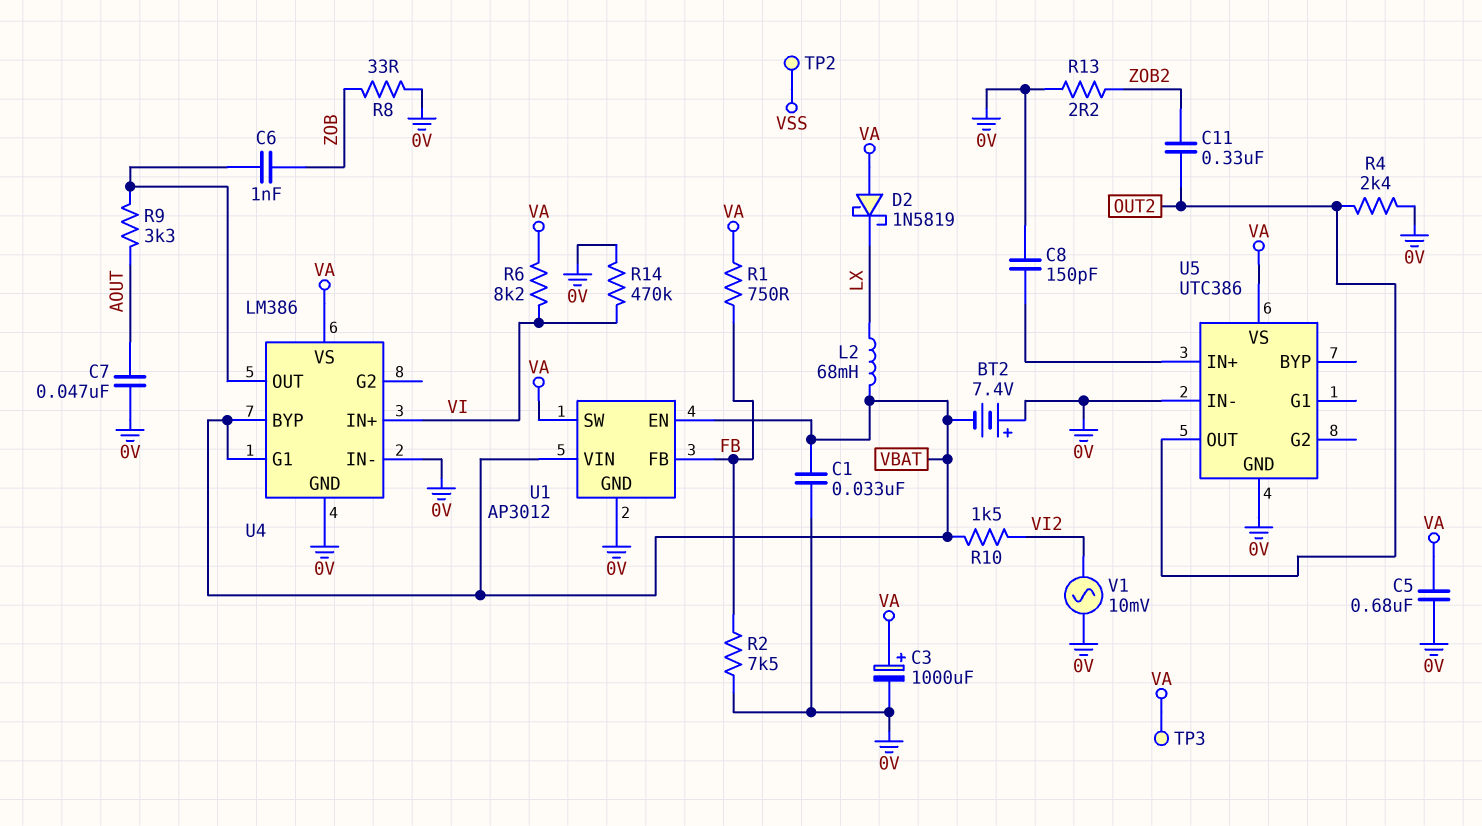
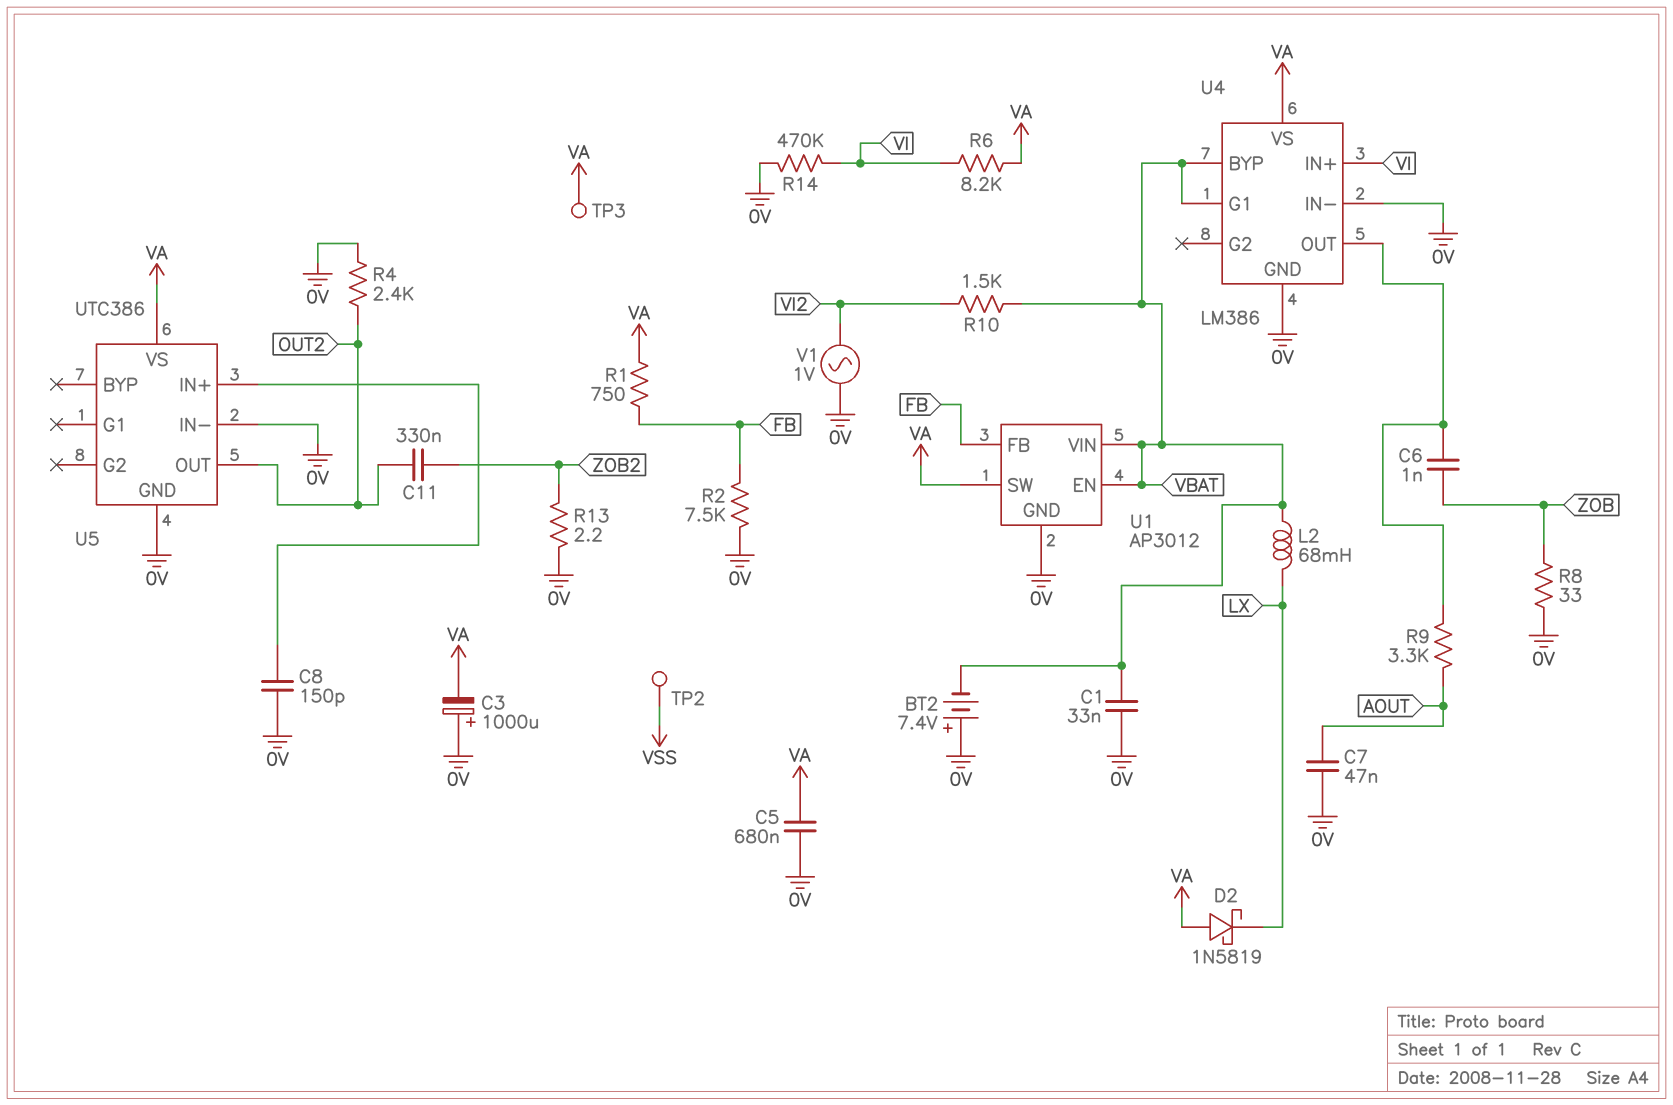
C3: 1000uF (plus VA, minus 0V) -> 1000uF (plus 0V, minus VA)
V1: AC 10mV (0V, VI2) -> AC 1V (0V, VI2)

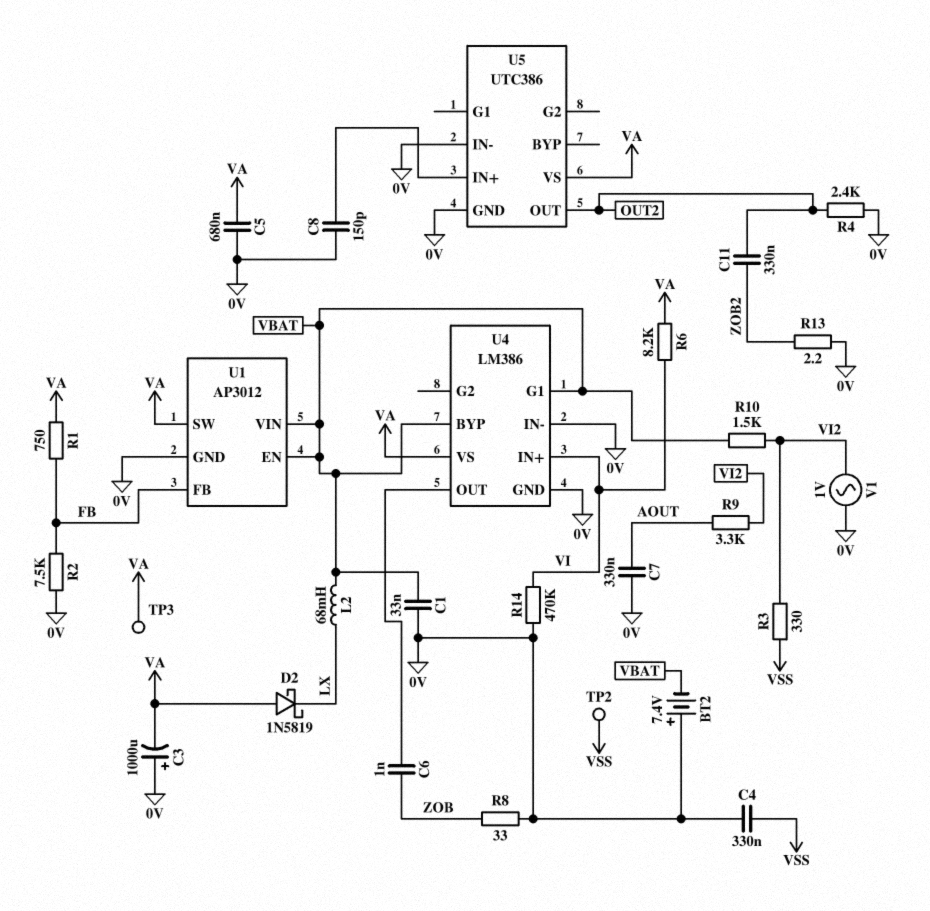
C4: none -> 330nF (0V, VSS)
C7: 47nF (0V, AOUT) -> 330nF (0V, AOUT)
R3: none -> 330 (VI2, VSS)
R9: 3.3k (AOUT, U4/OUT) -> 3.3k (AOUT, VI2)

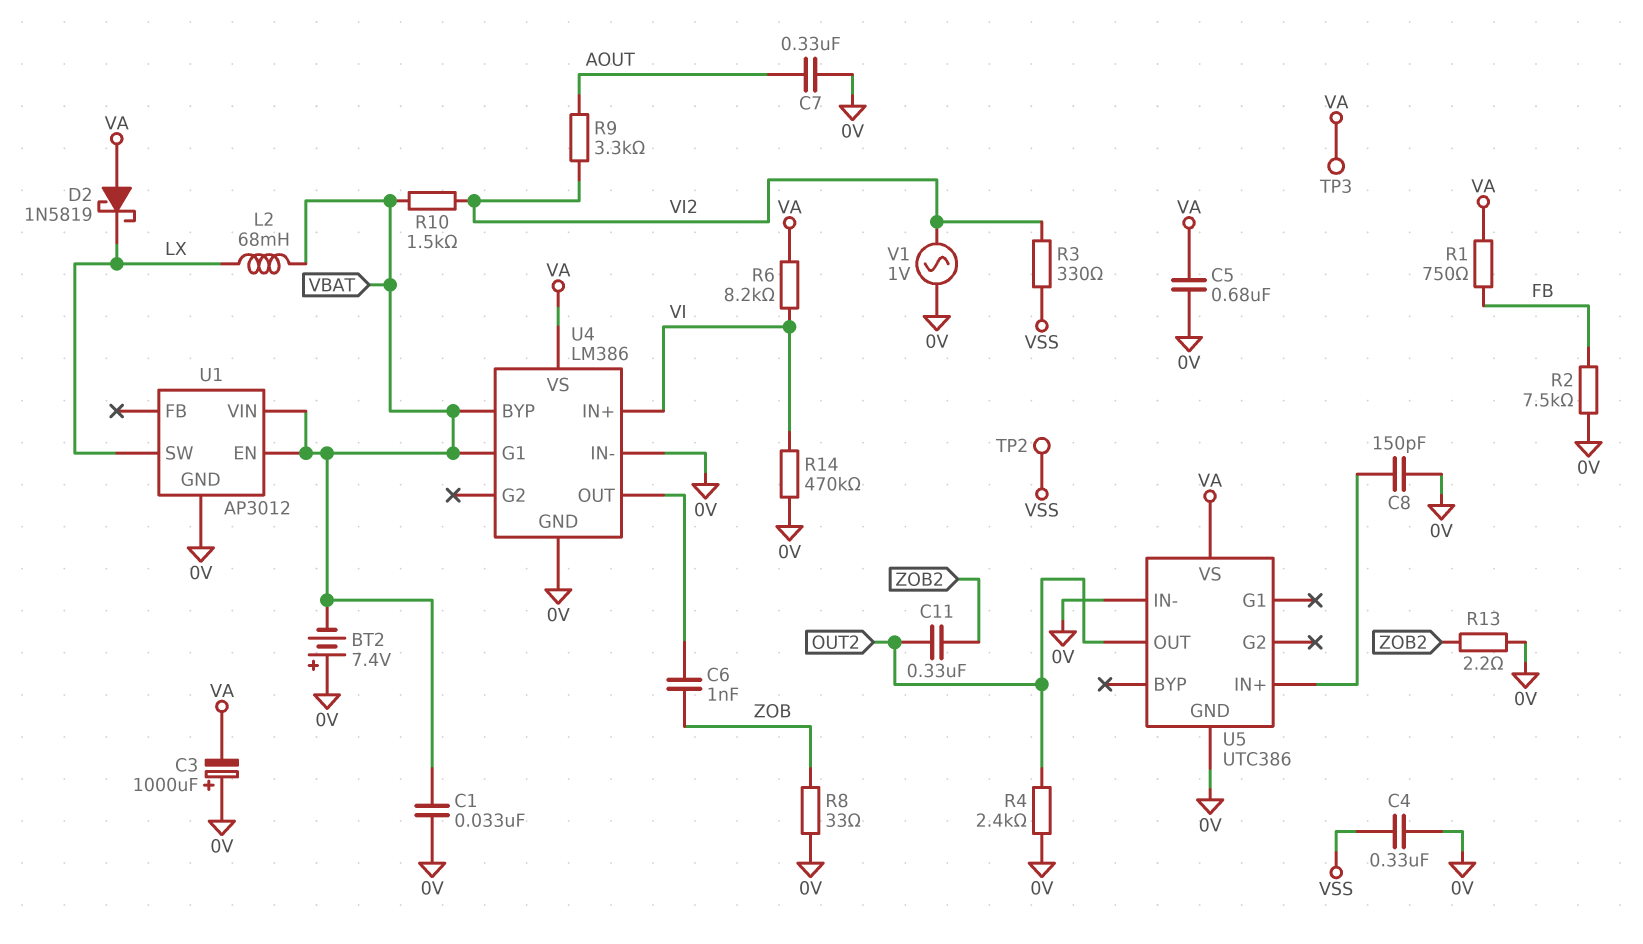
U1 pin FB: FB -> none
U1 pin SW: VA -> LX

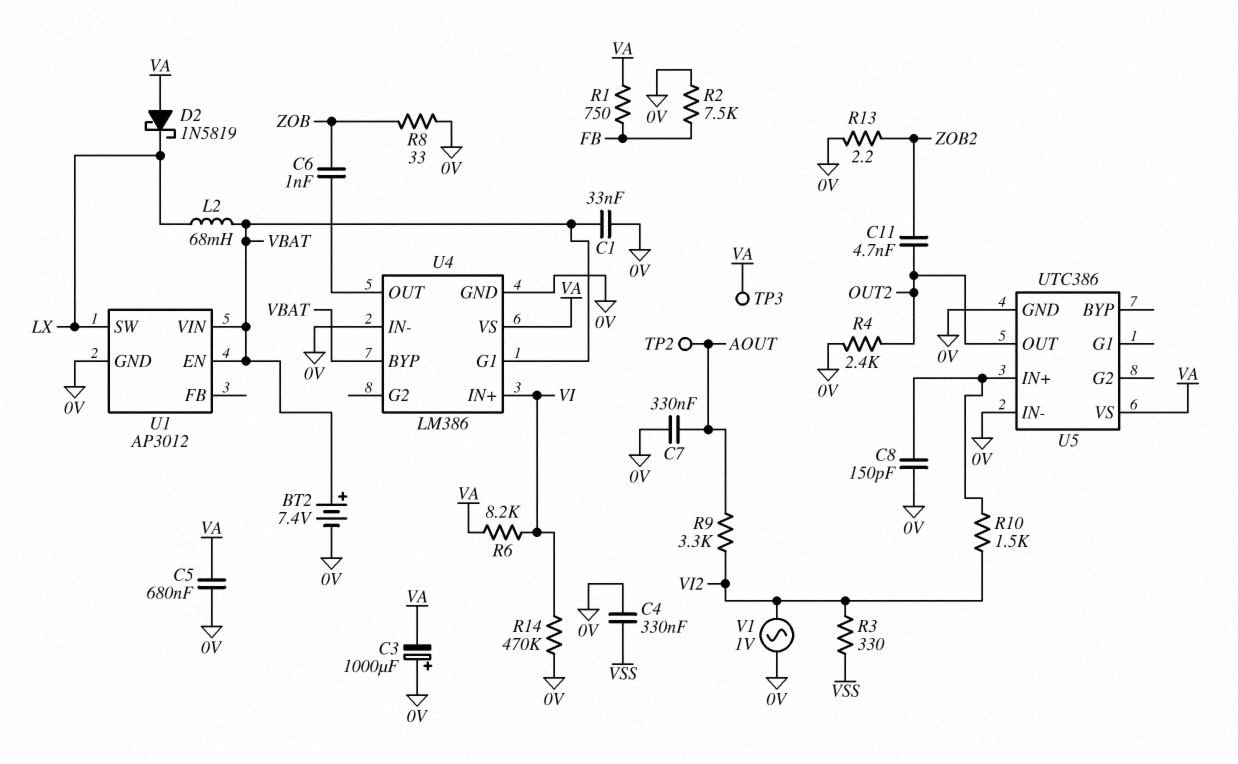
BT2: 7.4V (plus 0V, minus VBAT) -> 7.4V (plus VBAT, minus 0V)
C11: 330nF (OUT2, ZOB2) -> 4.7nF (OUT2, ZOB2)
R10: 1.5k (VBAT, VI2) -> 1.5k (U5/IN+, VI2)
TP2: test point (VSS) -> test point (AOUT)

